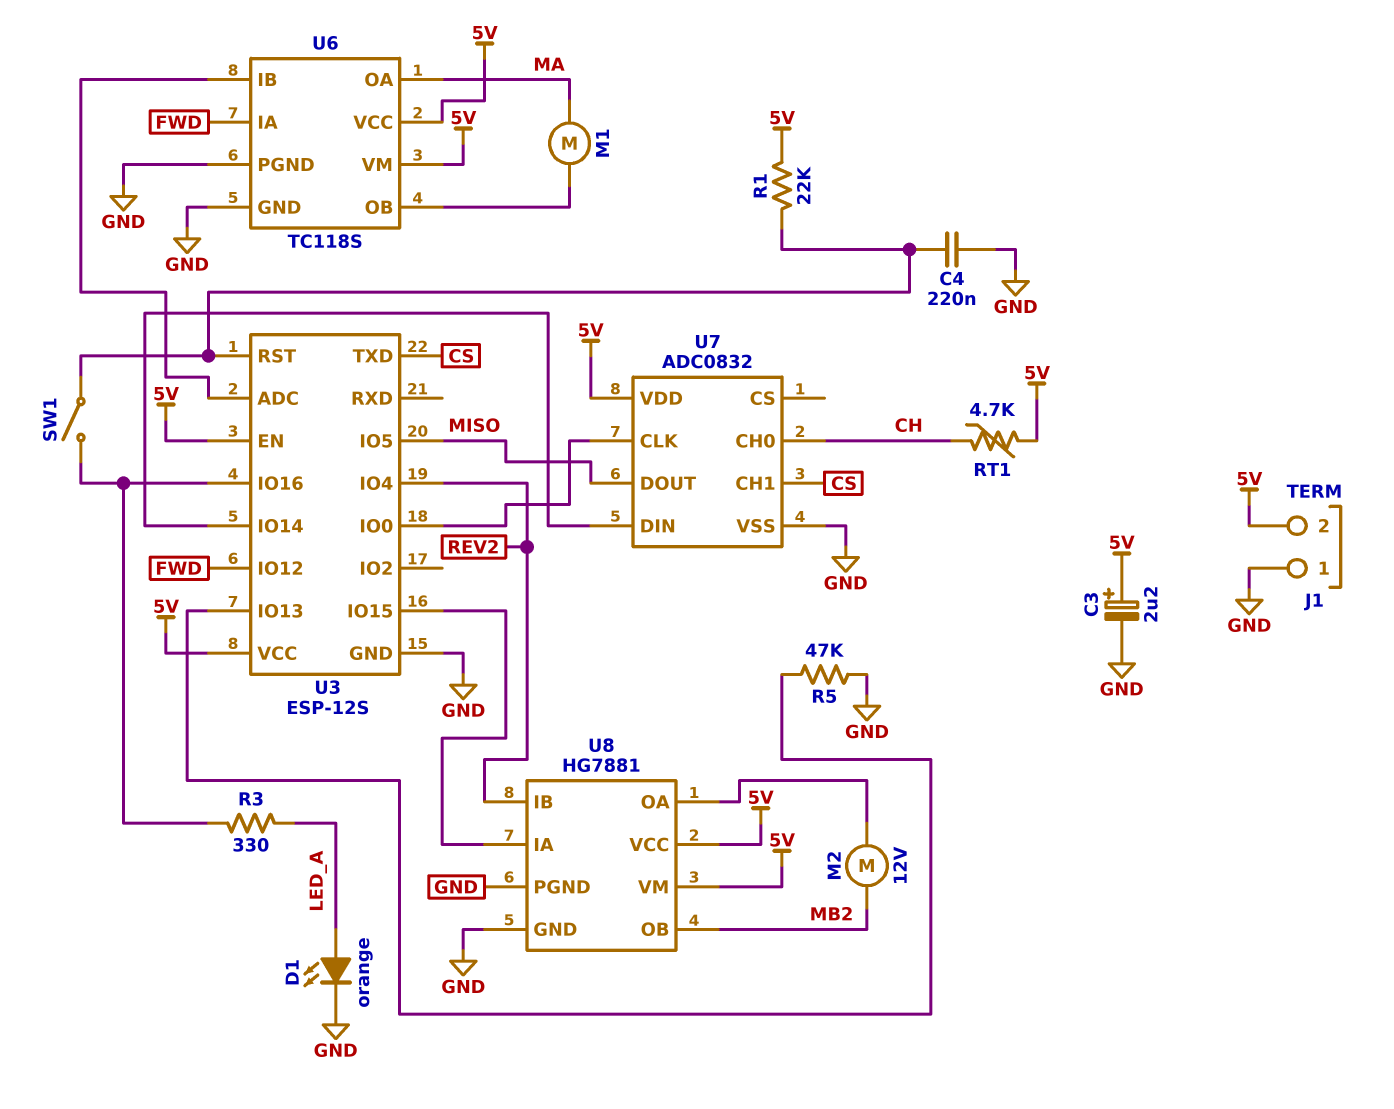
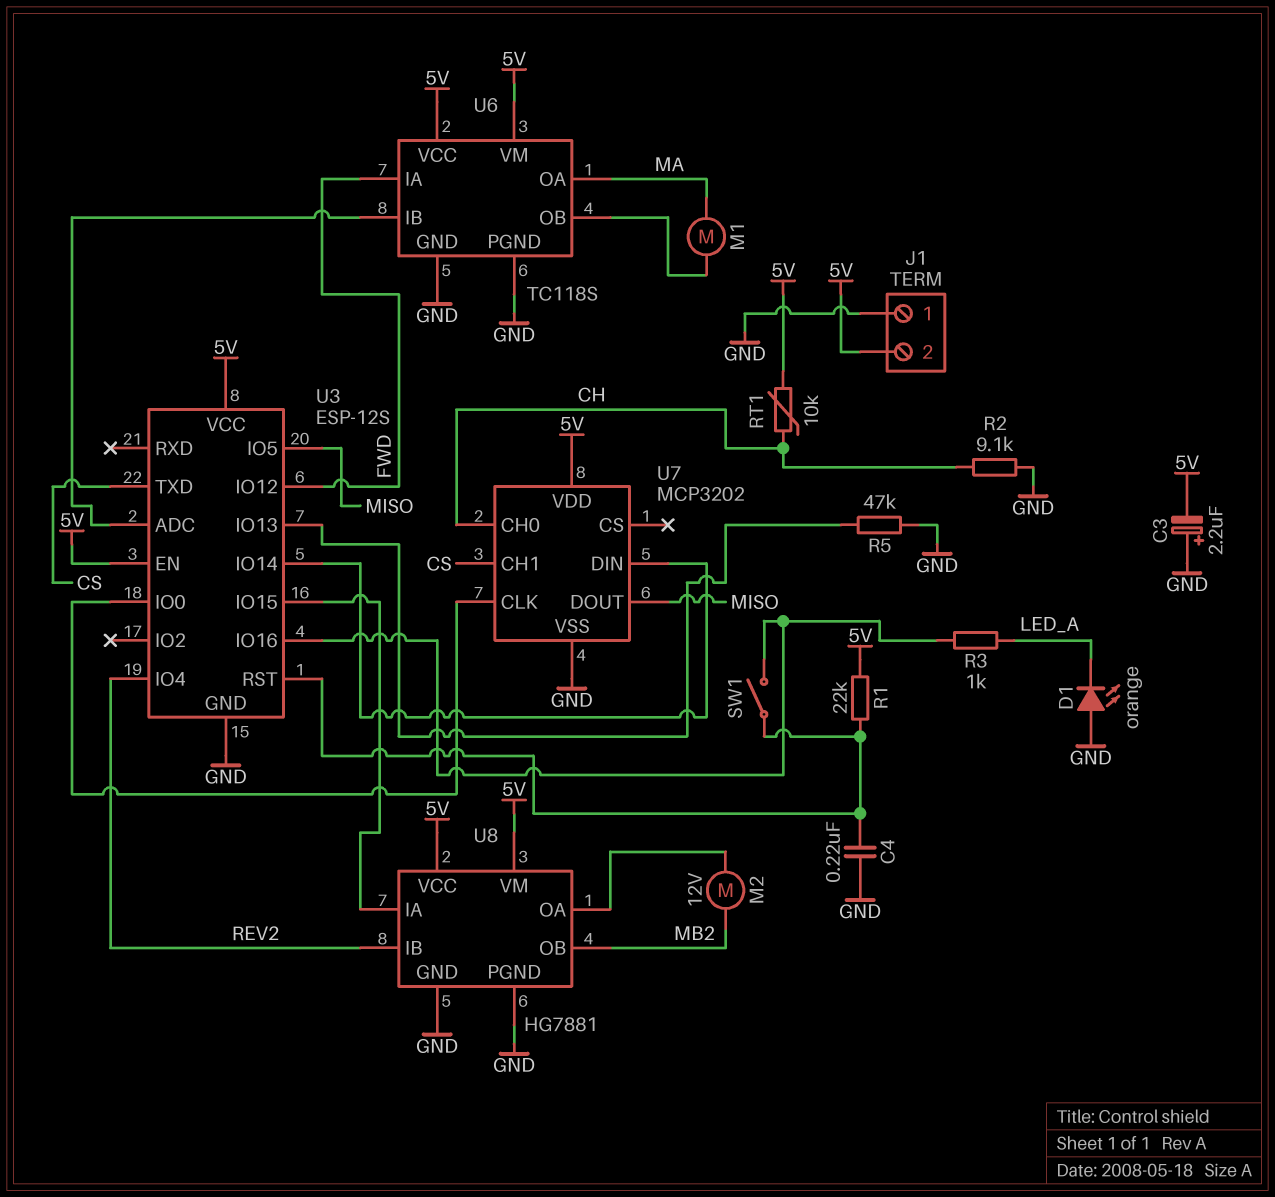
C3: 2.2uF (plus 5V, minus GND) -> 2.2uF (plus GND, minus 5V)
D1: LED orange (A LED_A, K GND) -> LED orange (A GND, K LED_A)
R2: none -> 9.1k (CH, GND)
R3: 330 (LED_A, U3/IO16) -> 1k (LED_A, U3/IO16)
RT1: 4.7k (5V, CH) -> 10k (5V, CH)
U7: ADC0832 -> MCP3202

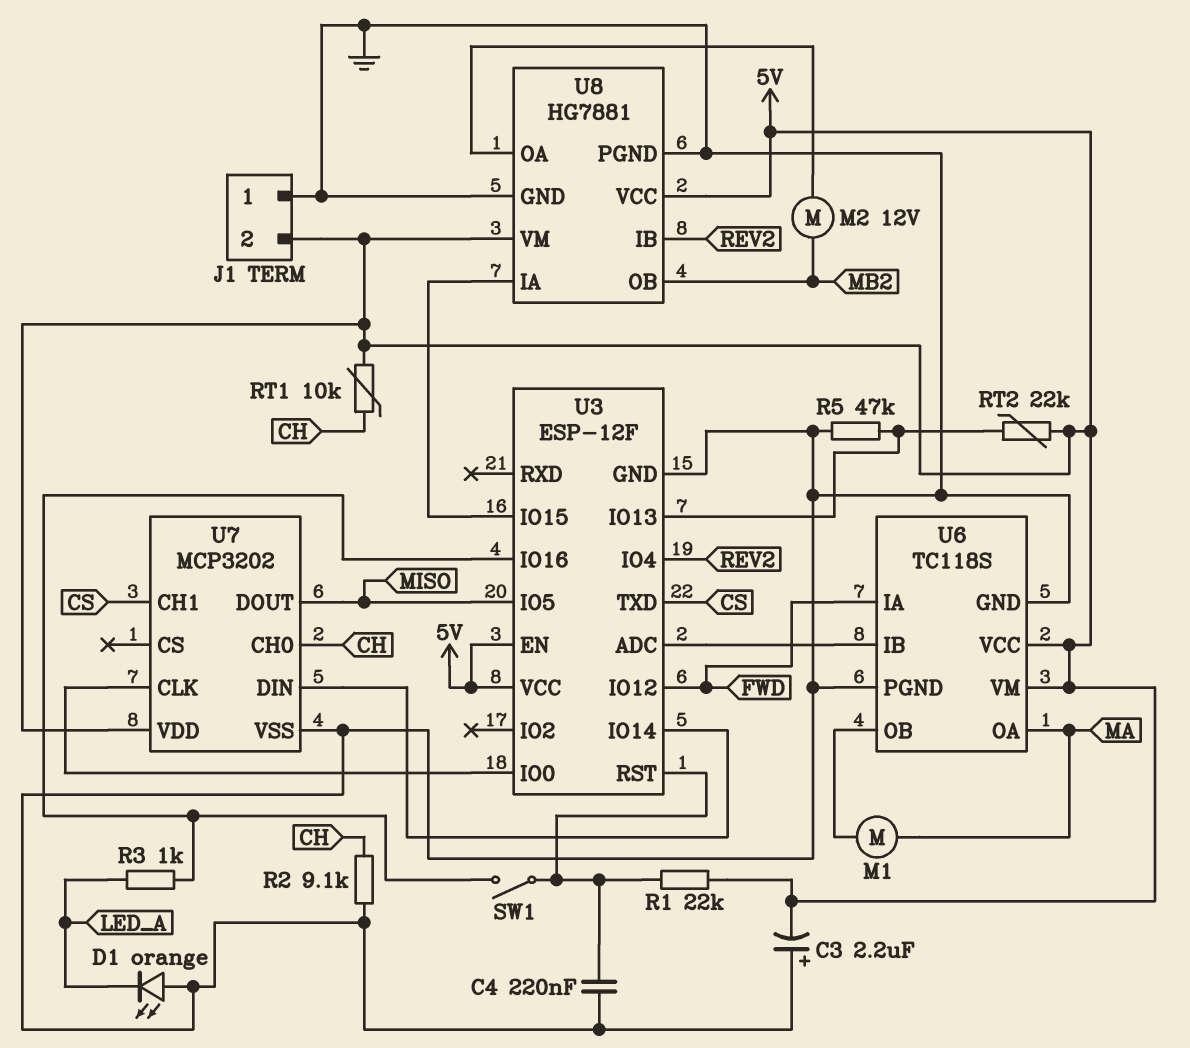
RT2: none -> 22k (5V, U3/IO13)
U3: ESP-12S -> ESP-12F

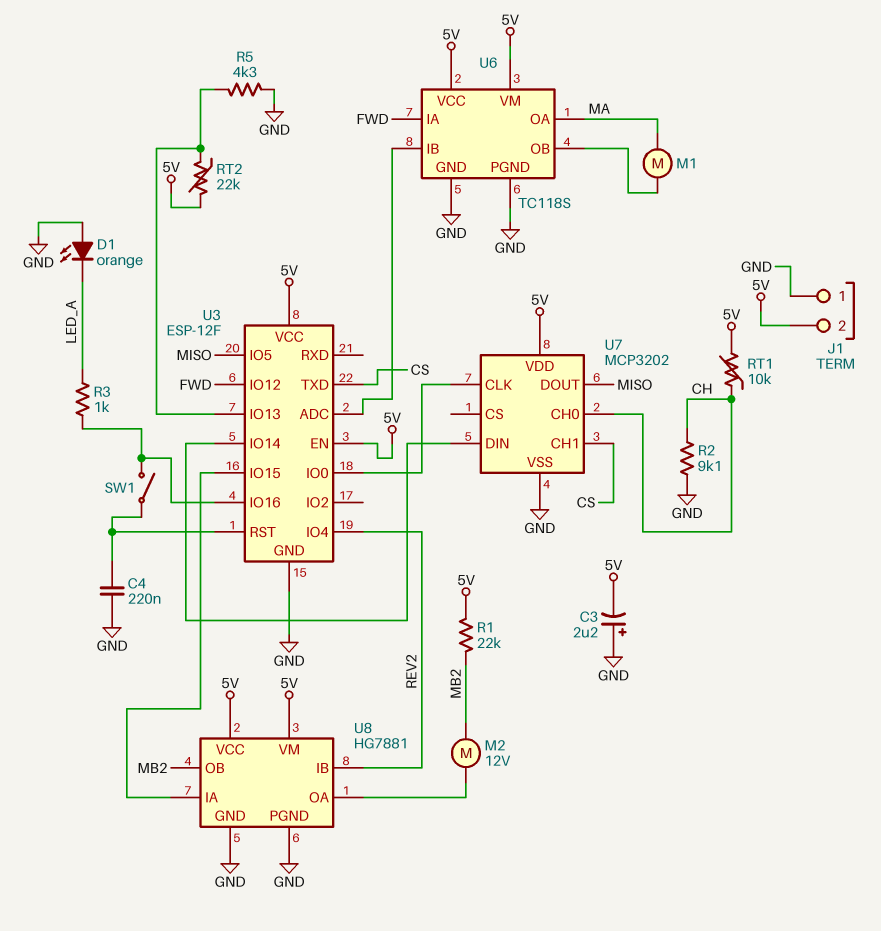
R1: 22k (5V, U3/RST) -> 22k (5V, MB2)
R5: 47k (GND, U3/IO13) -> 4.3k (GND, U3/IO13)

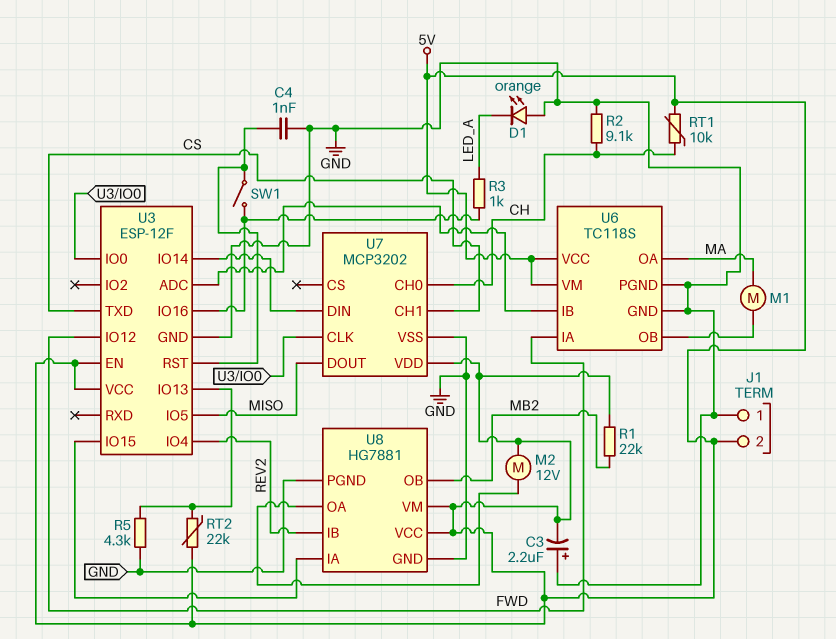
C4: 220nF (GND, U3/RST) -> 1nF (GND, U3/RST)
M2: motor 12V (MB2, U8/OA) -> motor 12V (5V, U8/OA)

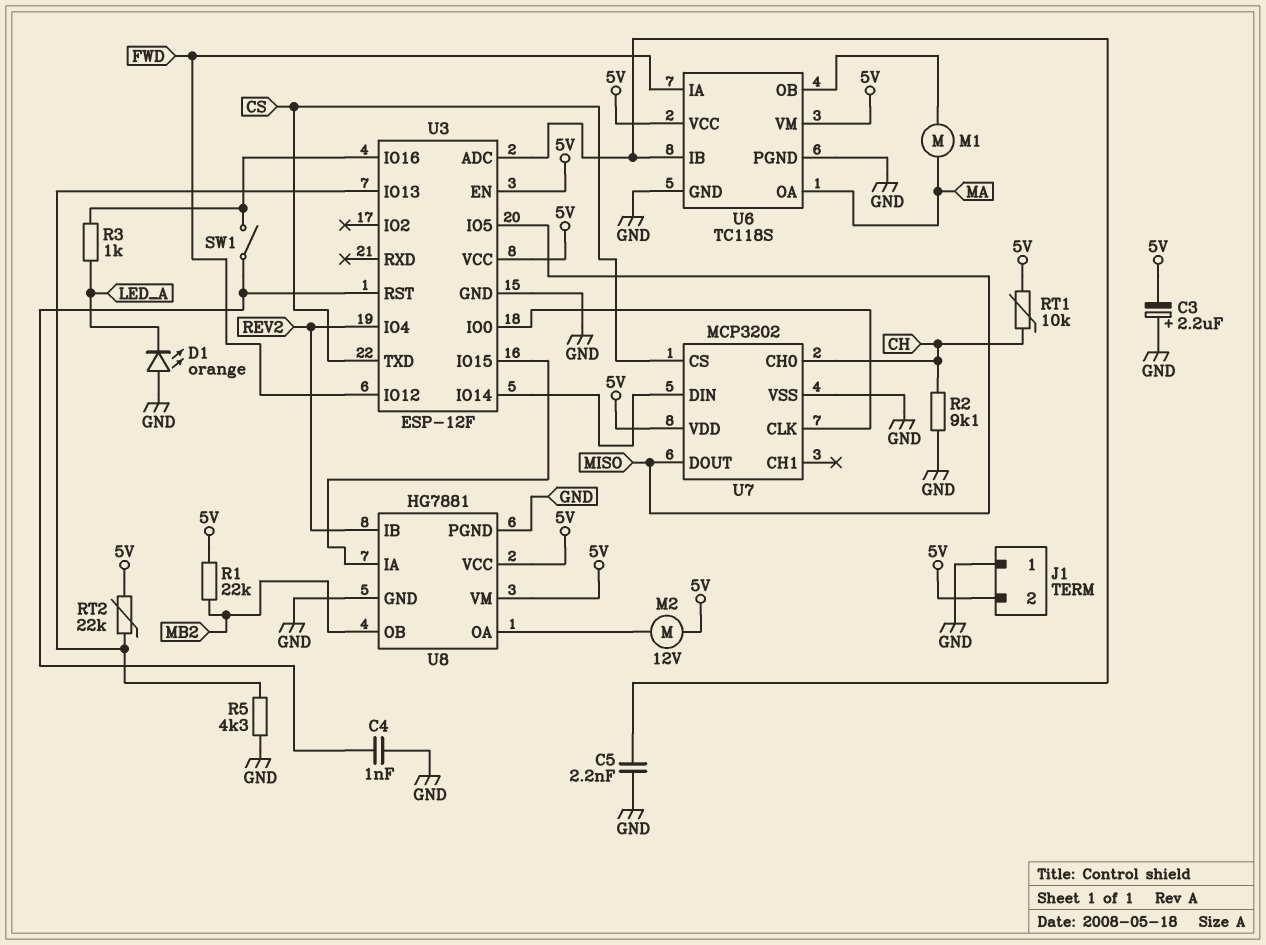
C5: none -> 2.2nF (GND, U3/ADC)
U7 pin CH1: CS -> none
U7 pin CS: none -> CS

